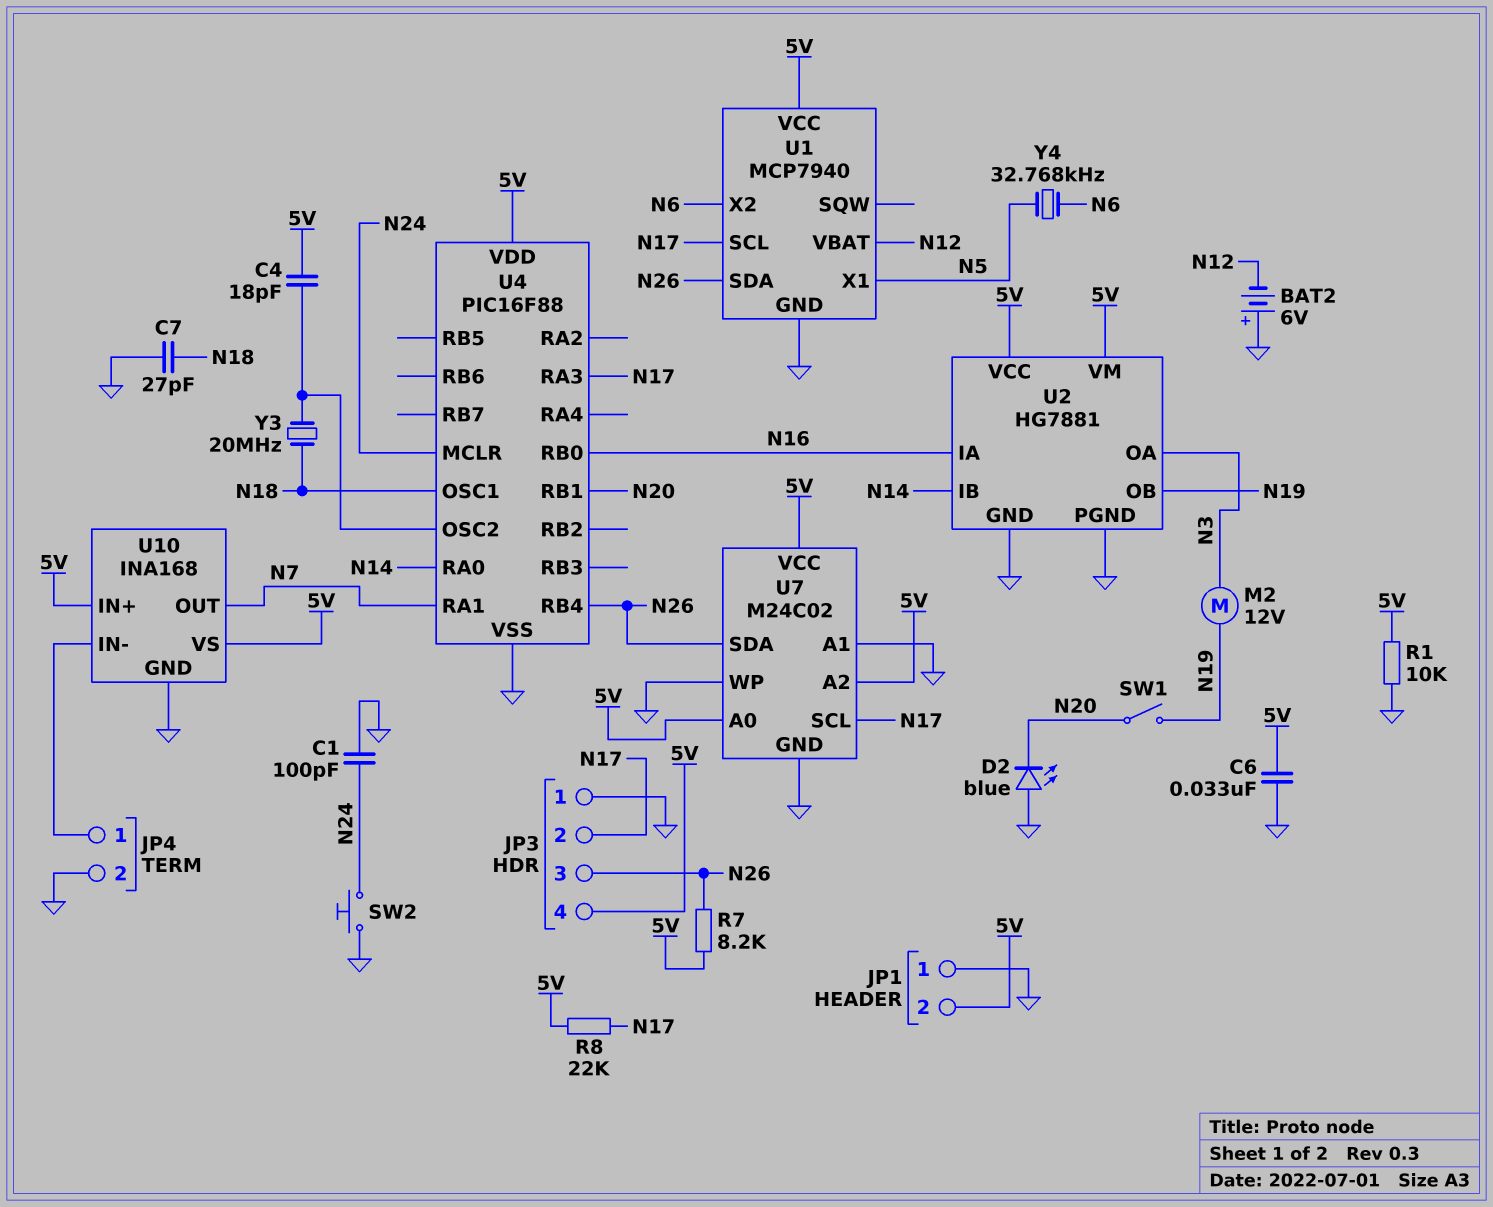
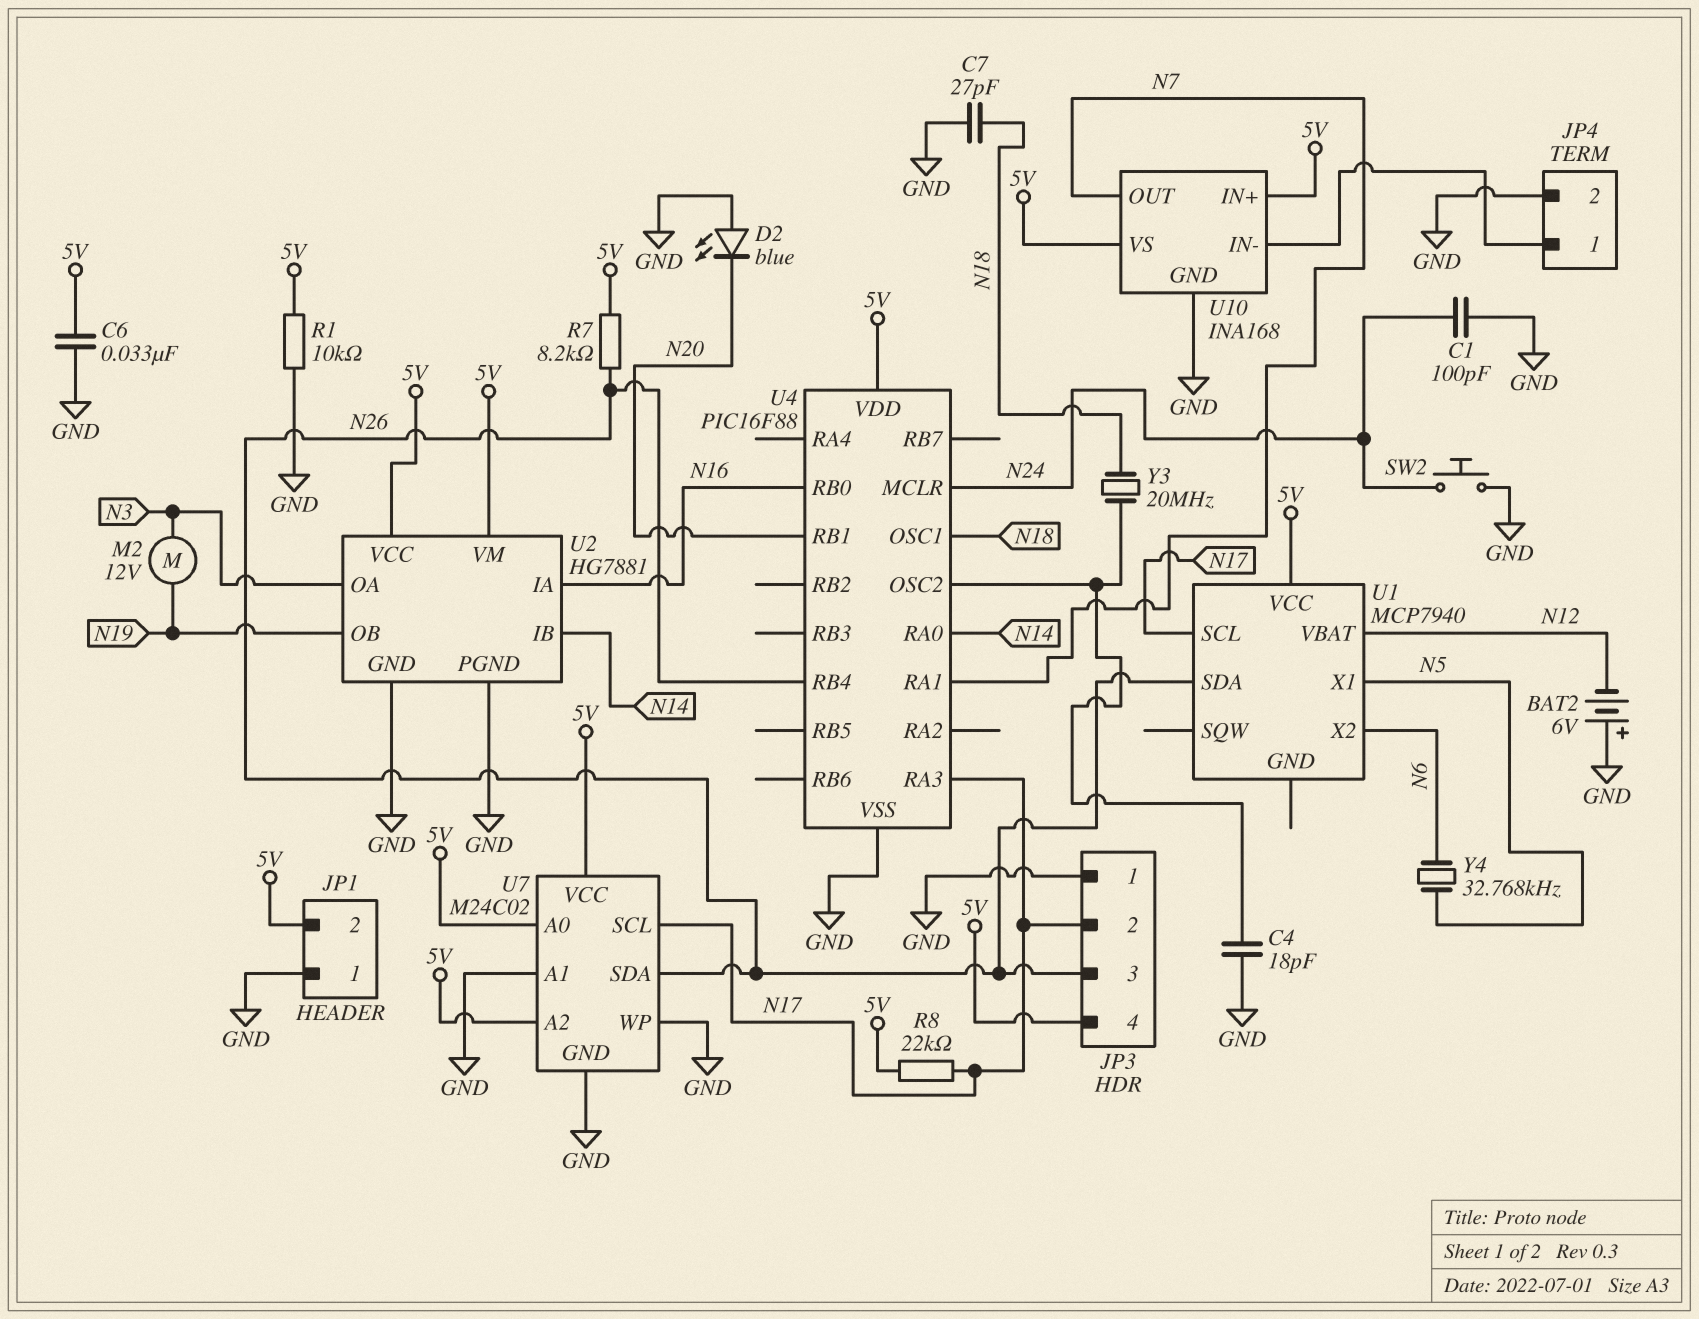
C4: 18pF (5V, U4/OSC2) -> 18pF (GND, U4/OSC2)
SW1: switch (N19, N20) -> none
U1 pin GND: GND -> none

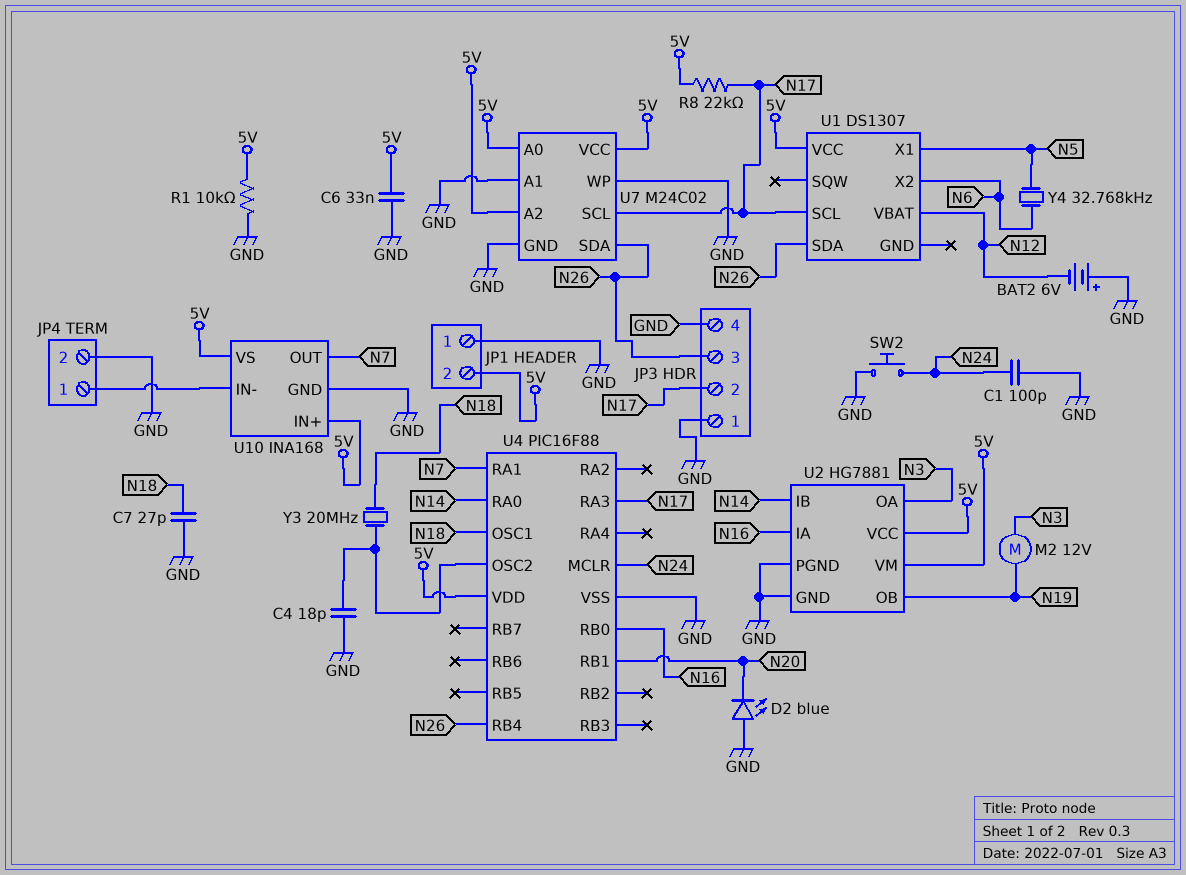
JP3 pin 4: 5V -> GND
R7: 8.2k (5V, N26) -> none
U1: MCP7940 -> DS1307

